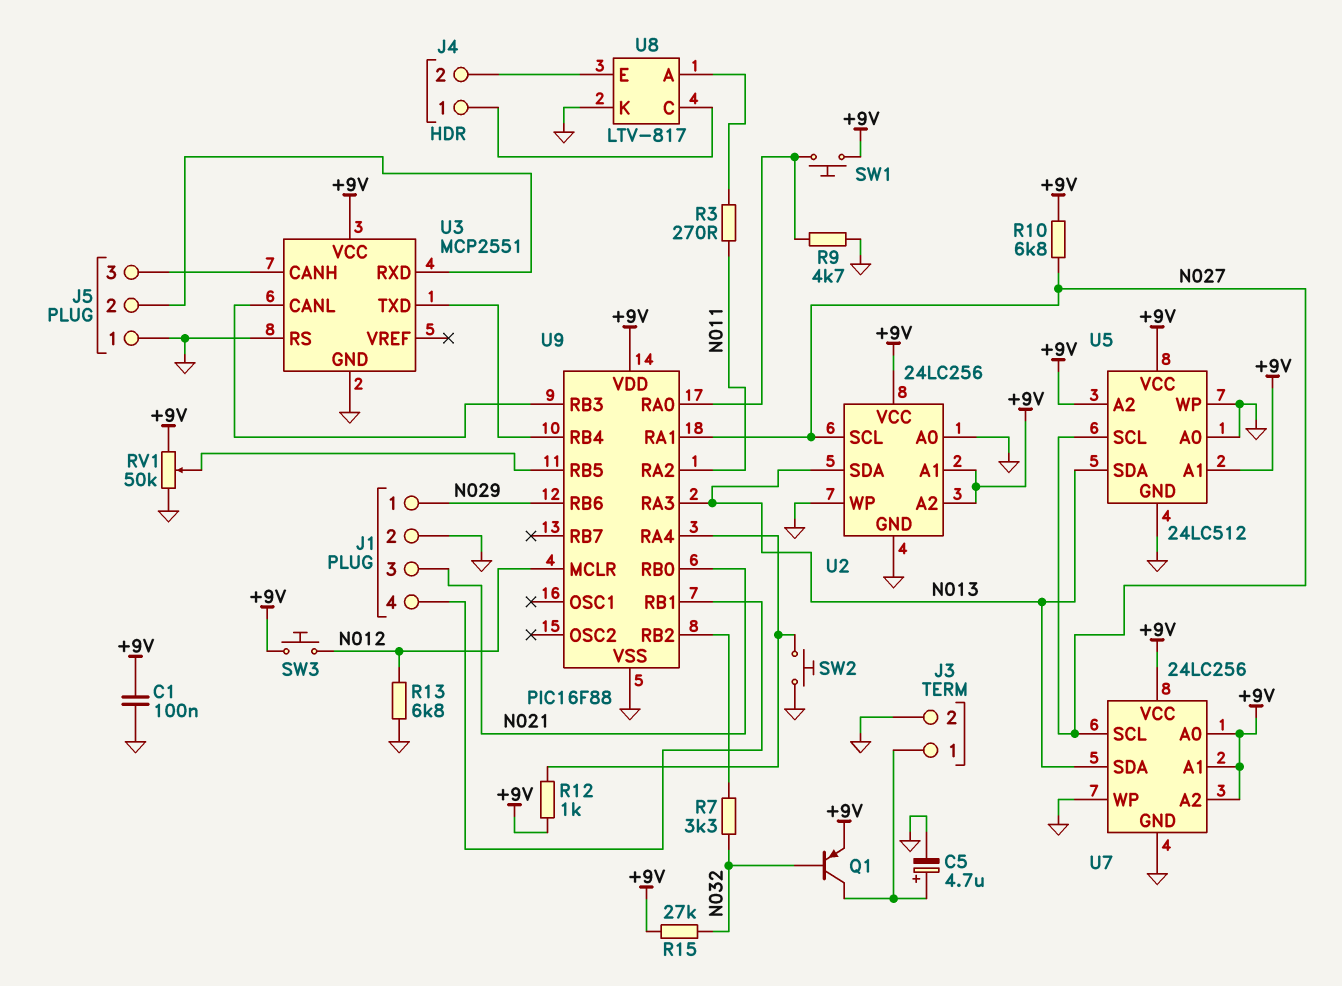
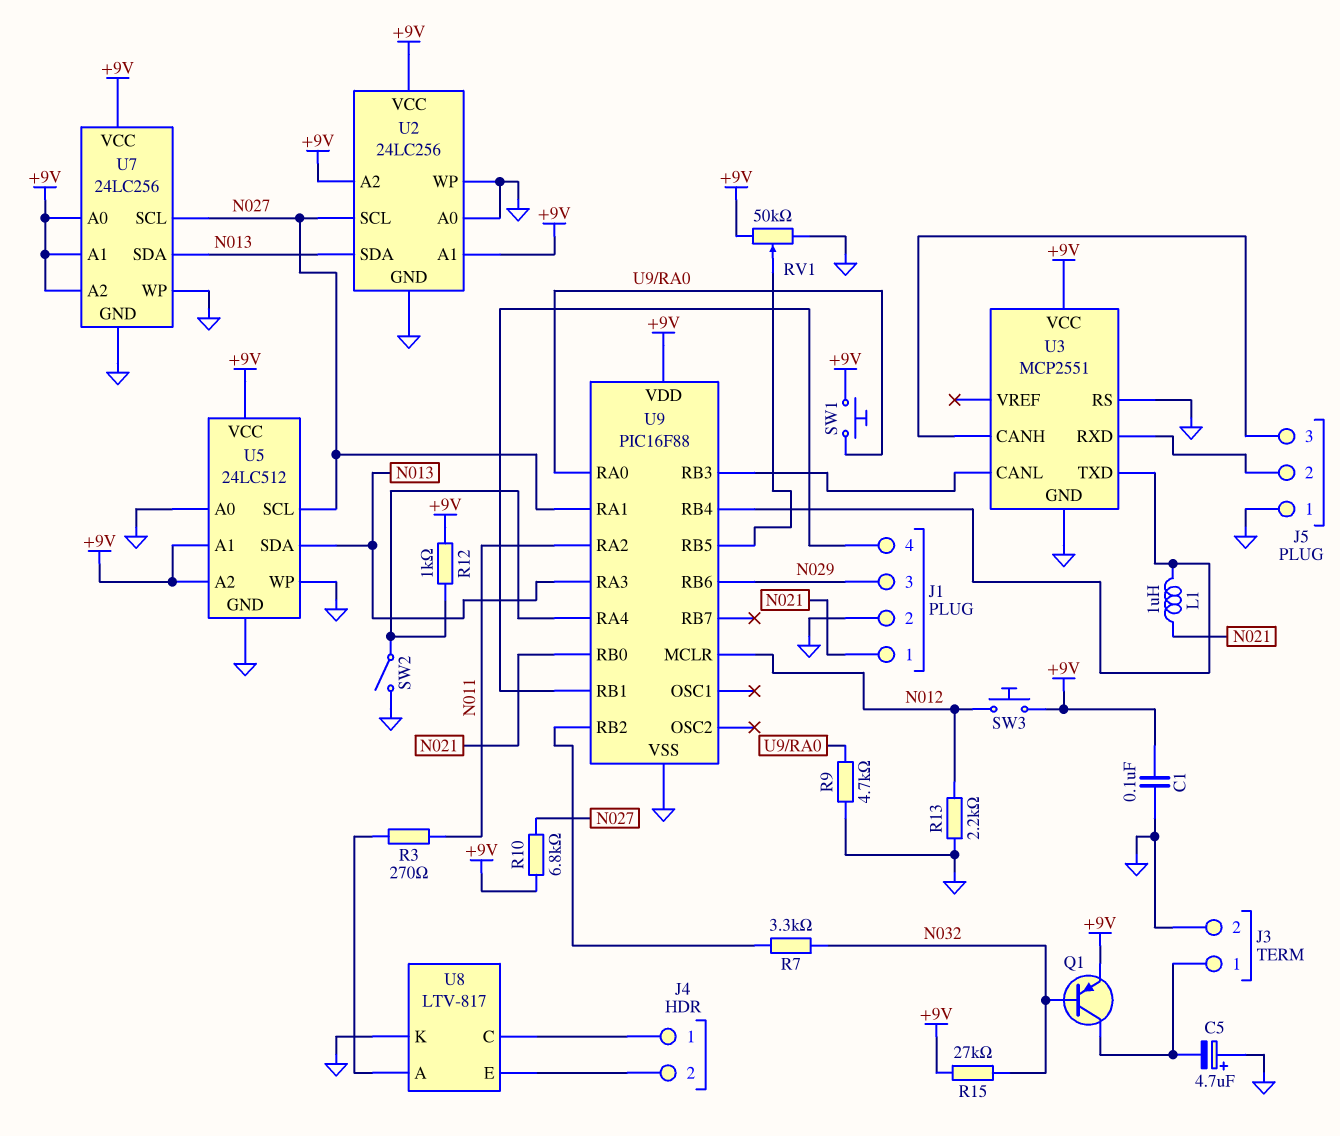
C5: 4.7uF (plus J3/1, minus GND) -> 4.7uF (plus GND, minus J3/1)
J1 pin 1: N029 -> N021
J1 pin 3: N021 -> N029
L1: none -> 1uH (N021, U3/TXD)
R13: 6.8k (GND, N012) -> 2.2k (GND, N012)
SW2: button (GND, U9/RA4) -> switch (GND, U9/RA4)

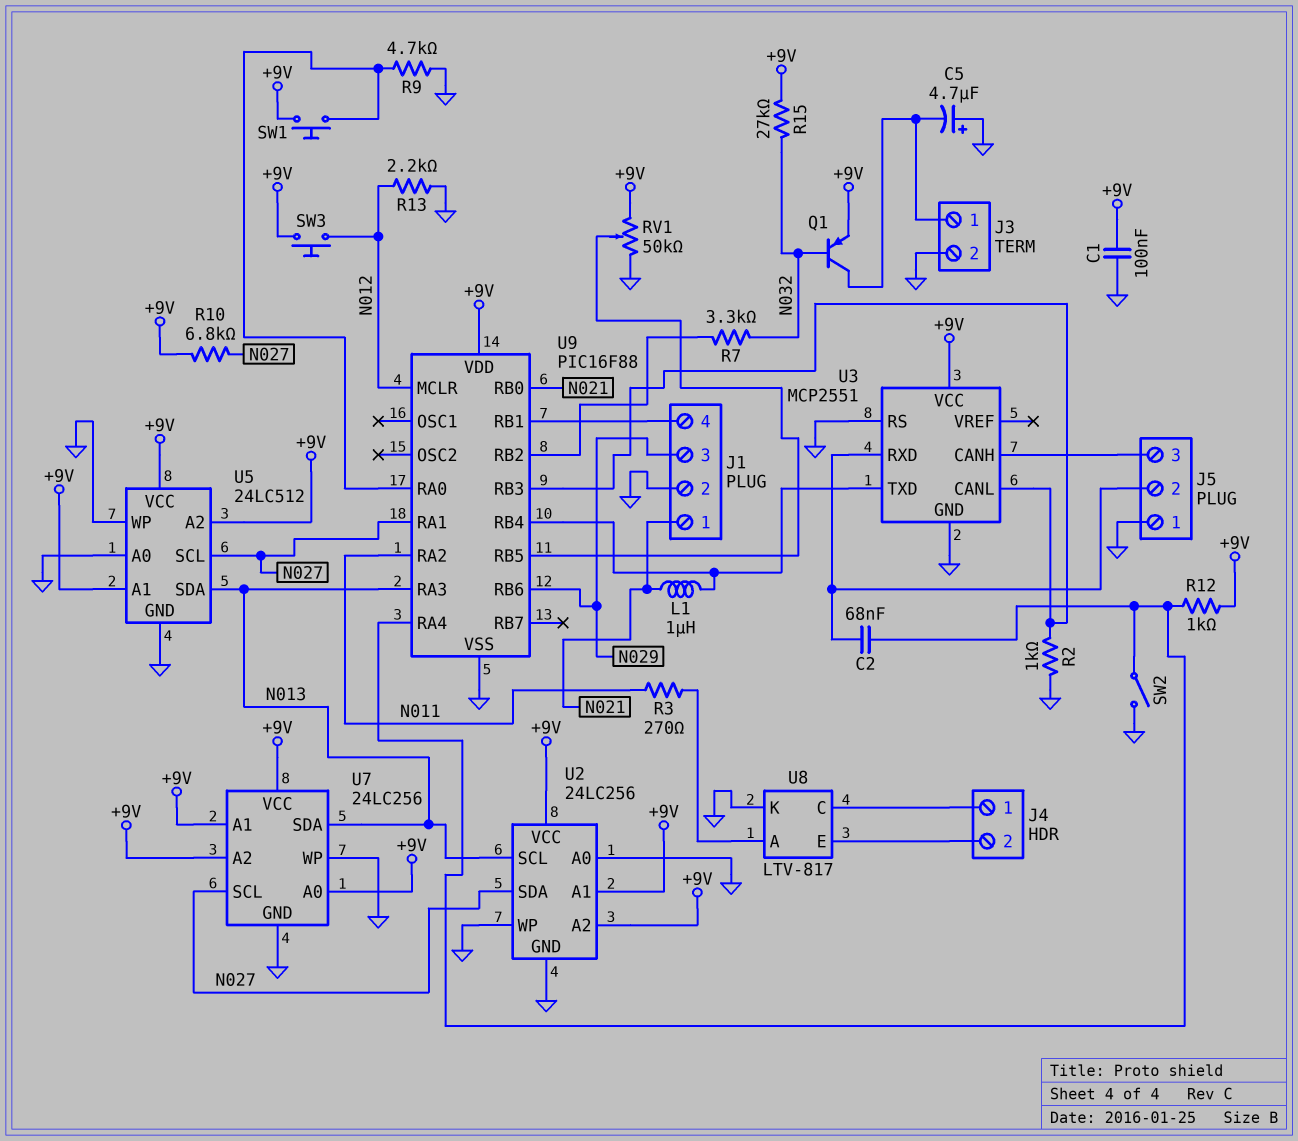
C2: none -> 68nF (J5/2, U9/RA4)
R2: none -> 1k (GND, U3/CANL)
U2 pin SCL: N027 -> N013
U2 pin SDA: N013 -> N027

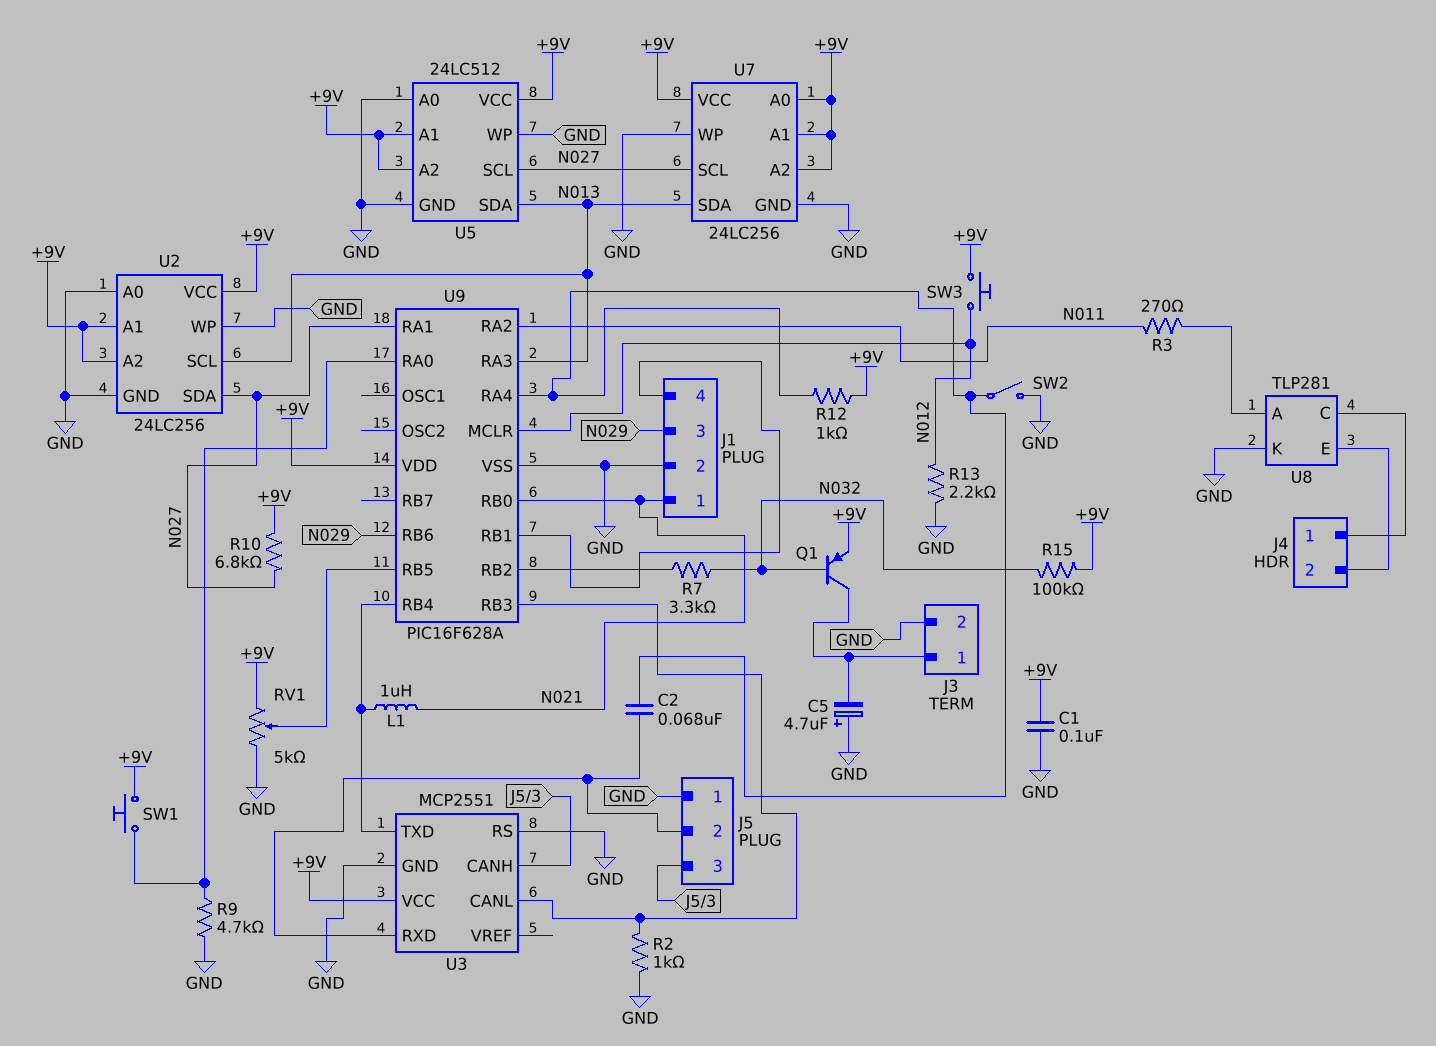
R15: 27k (+9V, N032) -> 100k (+9V, N032)
RV1: 50k (+9V, GND, wiper U9/RB5) -> 5k (+9V, GND, wiper U9/RB5)
U8: LTV-817 -> TLP281
U9: PIC16F88 -> PIC16F628A

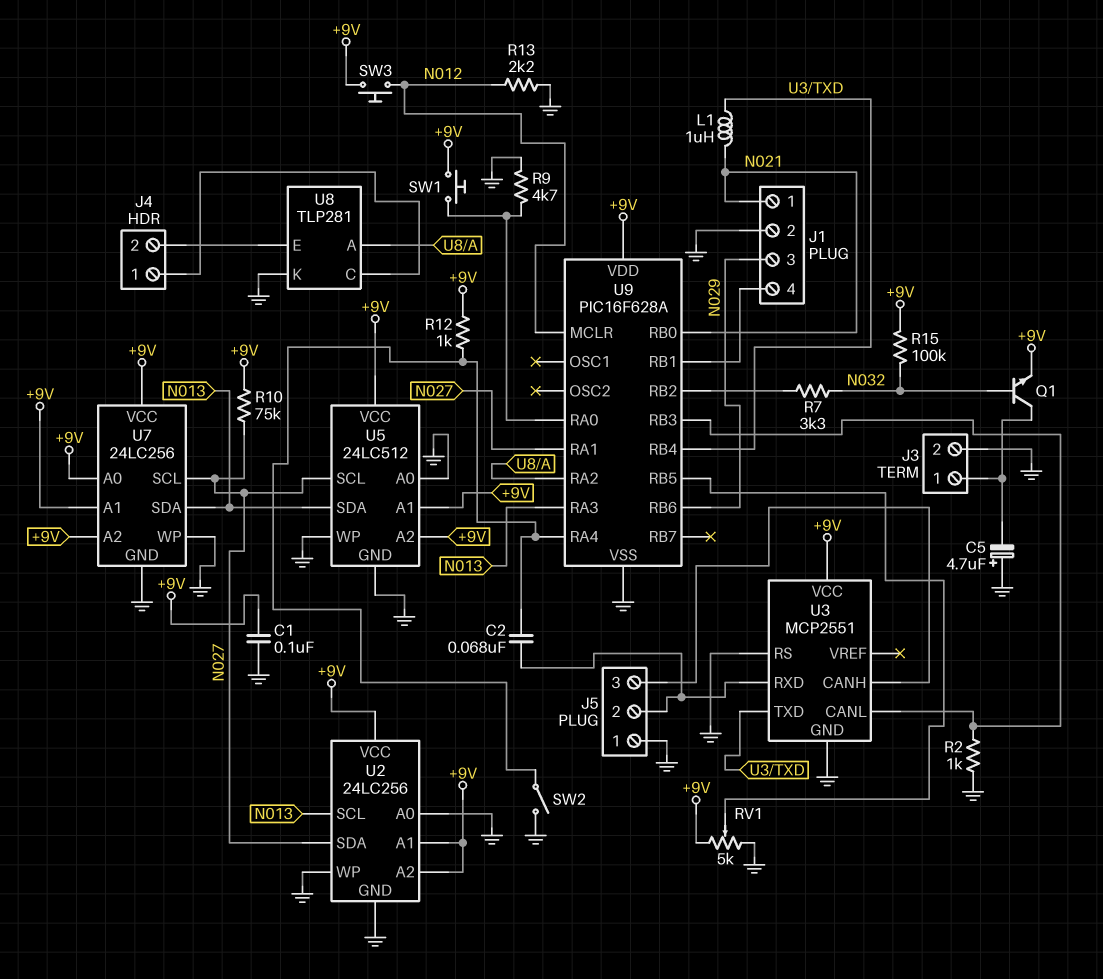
Q1: PNP (B N032, C J3/1, E +9V) -> NPN (B N032, C J3/1, E +9V)
R3: 270 (N011, U8/A) -> none
R10: 6.8k (+9V, N027) -> 75k (+9V, N027)
U9 pin RA2: N011 -> U8/A

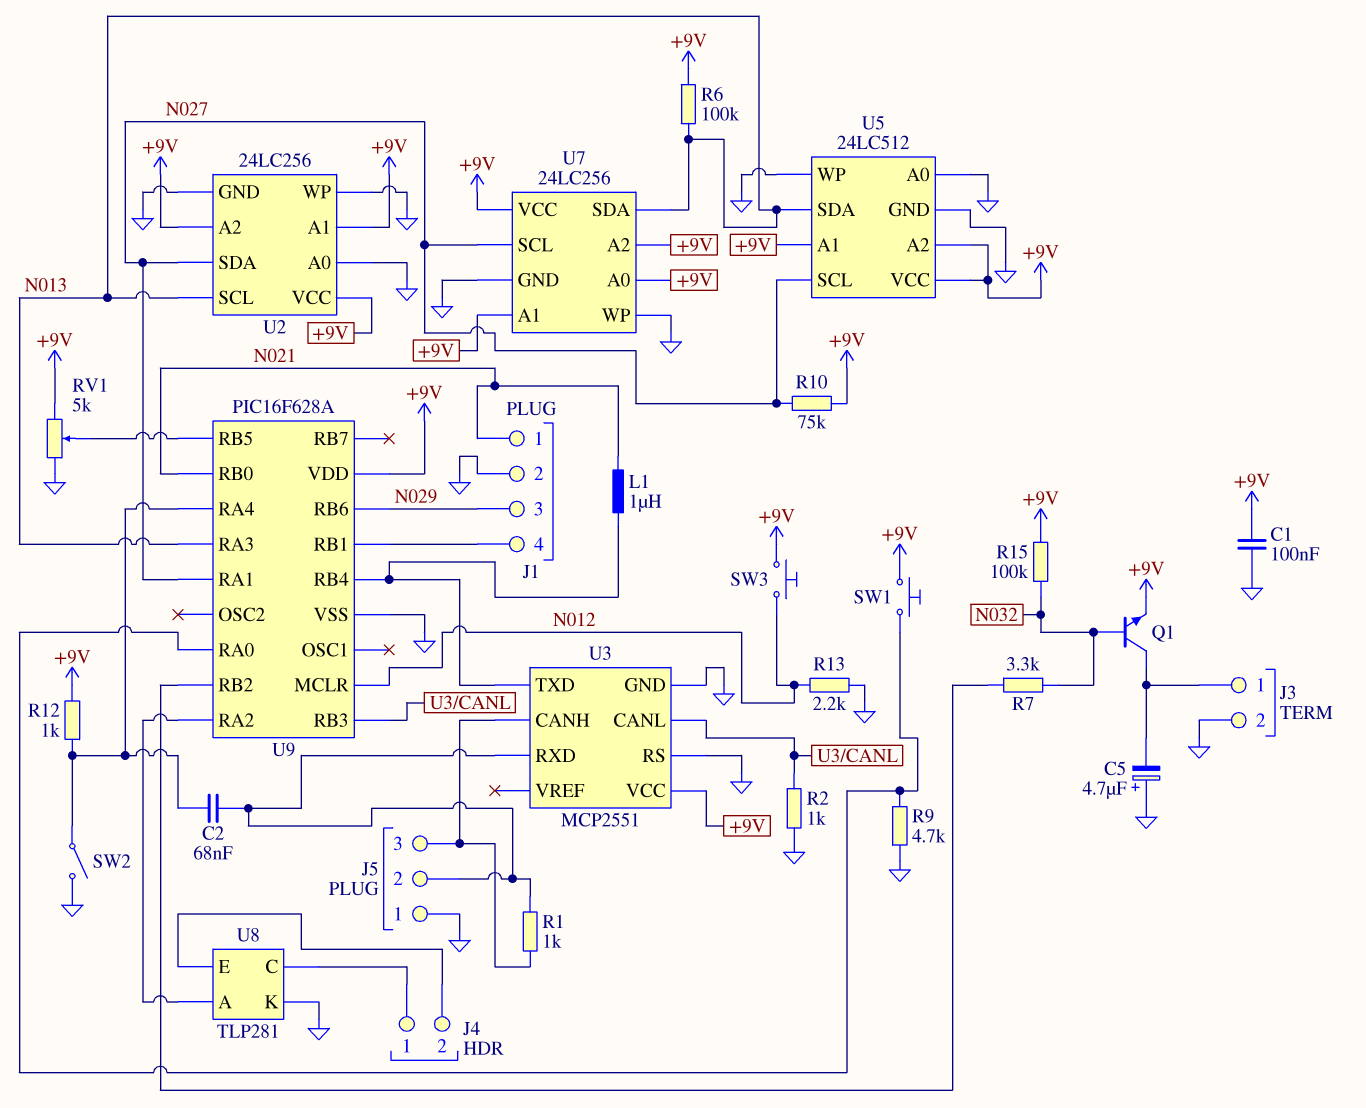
R1: none -> 1k (J5/2, J5/3)
R6: none -> 100k (+9V, N013)

